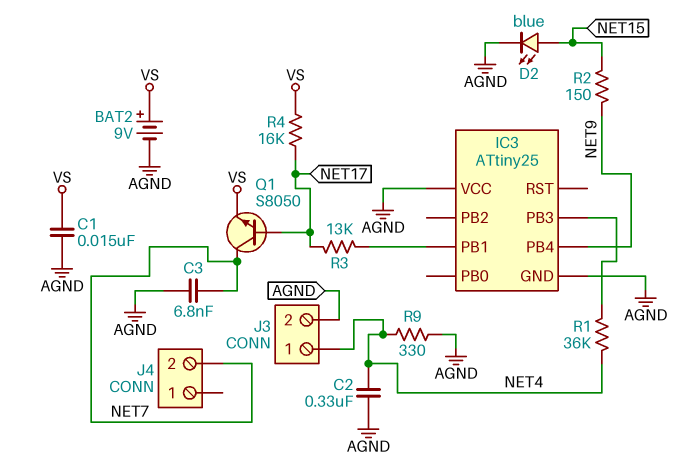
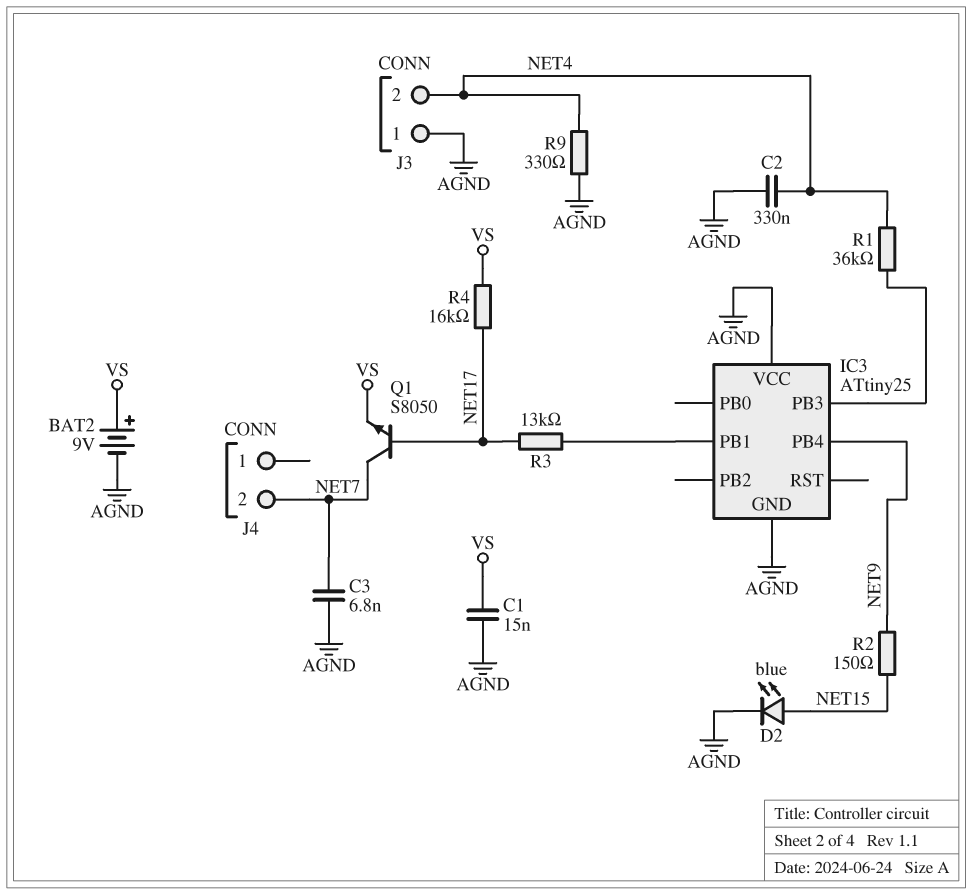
J3 pin 1: NET4 -> AGND
J3 pin 2: AGND -> NET4

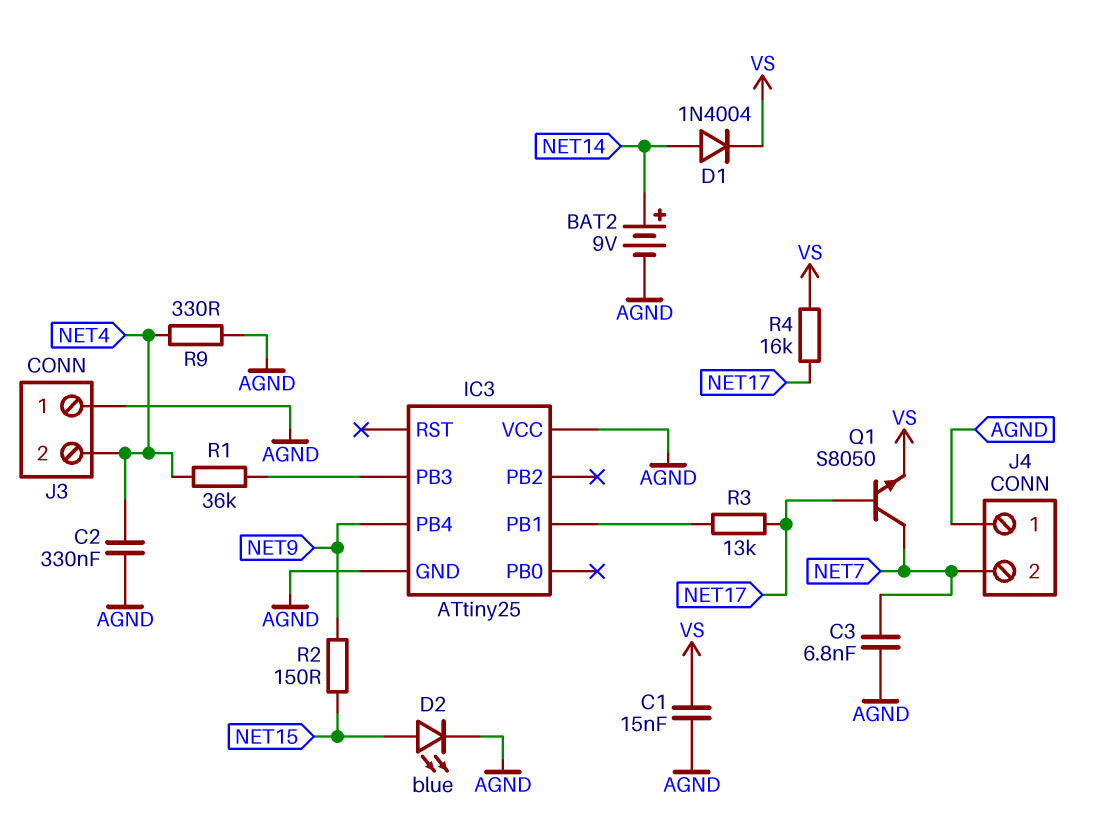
BAT2: 9V (plus VS, minus AGND) -> 9V (plus NET14, minus AGND)
D1: none -> diode 1N4004 (A NET14, K VS)
J4 pin 1: none -> AGND

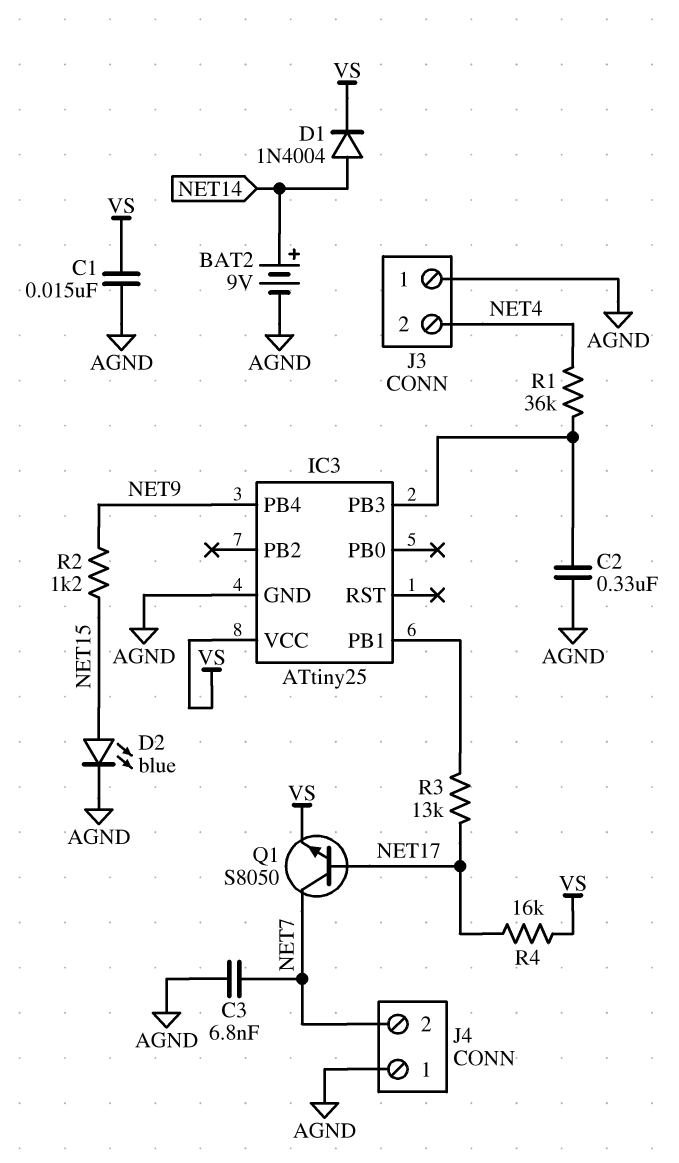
C2: 330nF (AGND, NET4) -> 330nF (AGND, IC3/PB3)
IC3 pin VCC: AGND -> VS
R2: 150 (NET9, NET15) -> 1.2k (NET9, NET15)
R9: 330 (AGND, NET4) -> none

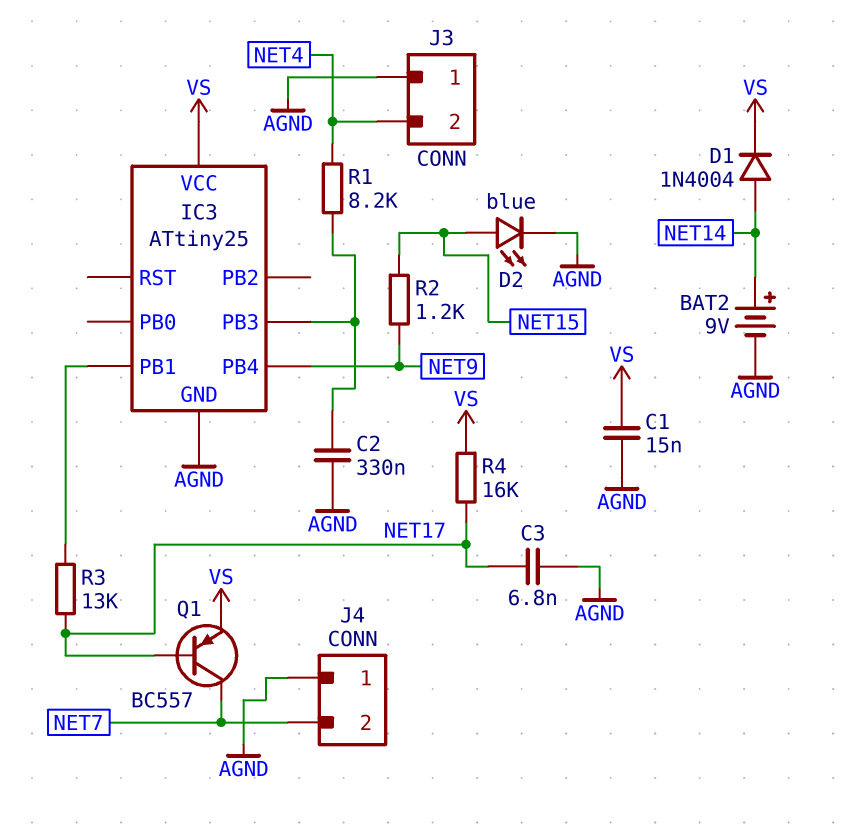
C3: 6.8nF (AGND, NET7) -> 6.8nF (AGND, NET17)
Q1: NPN S8050 (B NET17, C NET7, E VS) -> PNP BC557 (B NET17, C NET7, E VS)
R1: 36k (IC3/PB3, NET4) -> 8.2k (IC3/PB3, NET4)

